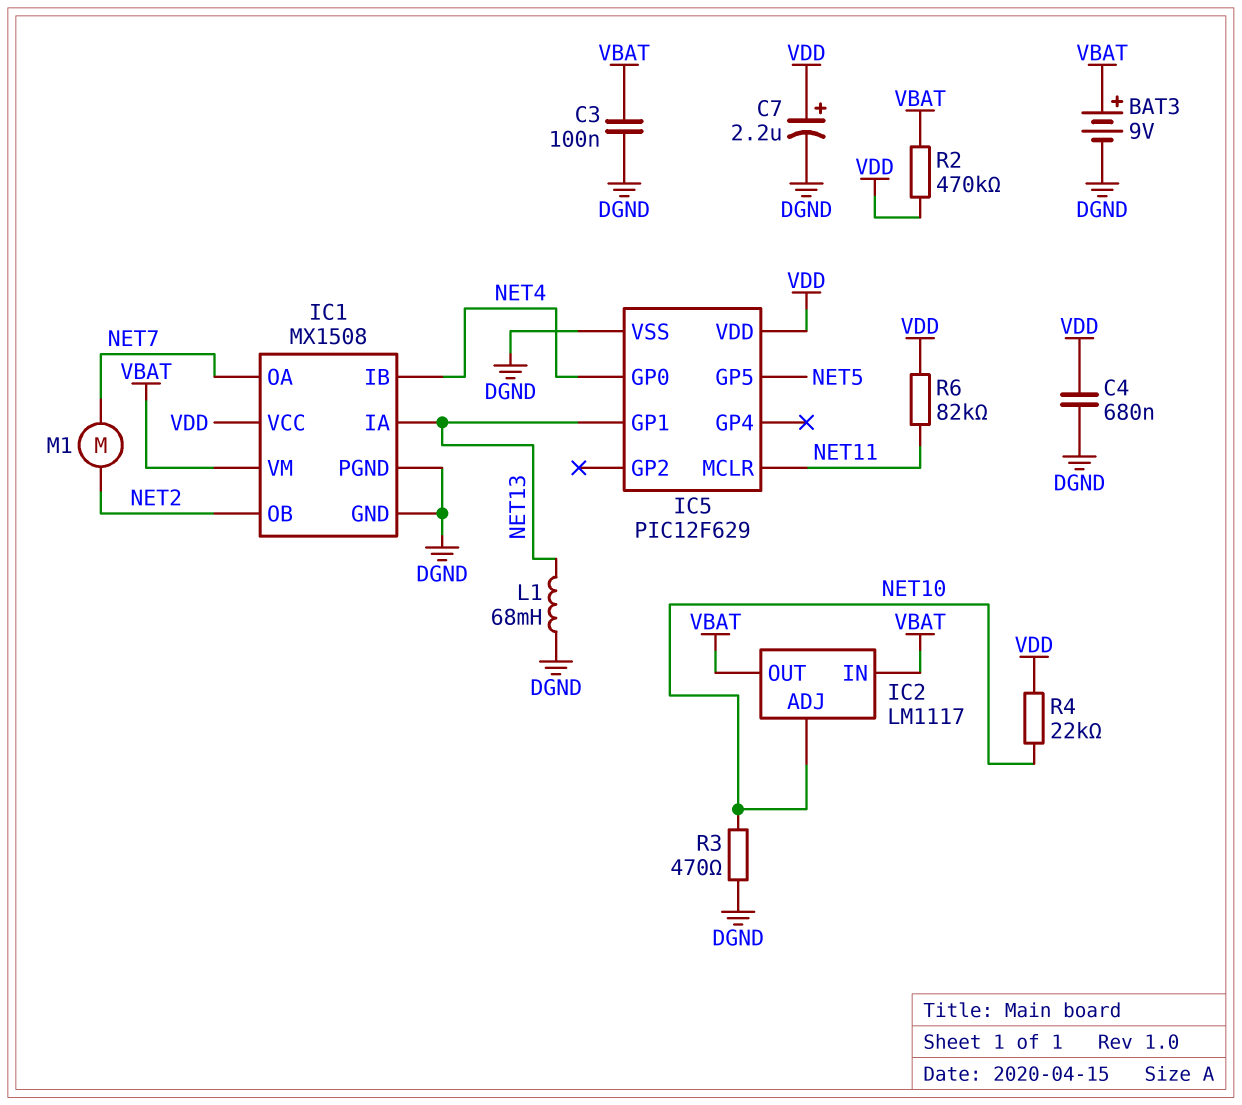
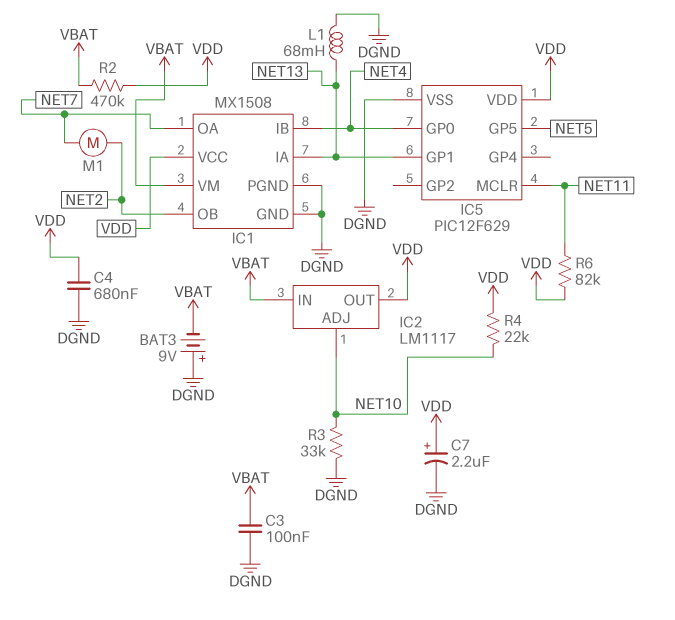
BAT3: 9V (plus VBAT, minus DGND) -> 9V (plus DGND, minus VBAT)
IC2 pin OUT: VBAT -> VDD
R3: 470 (DGND, NET10) -> 33k (DGND, NET10)

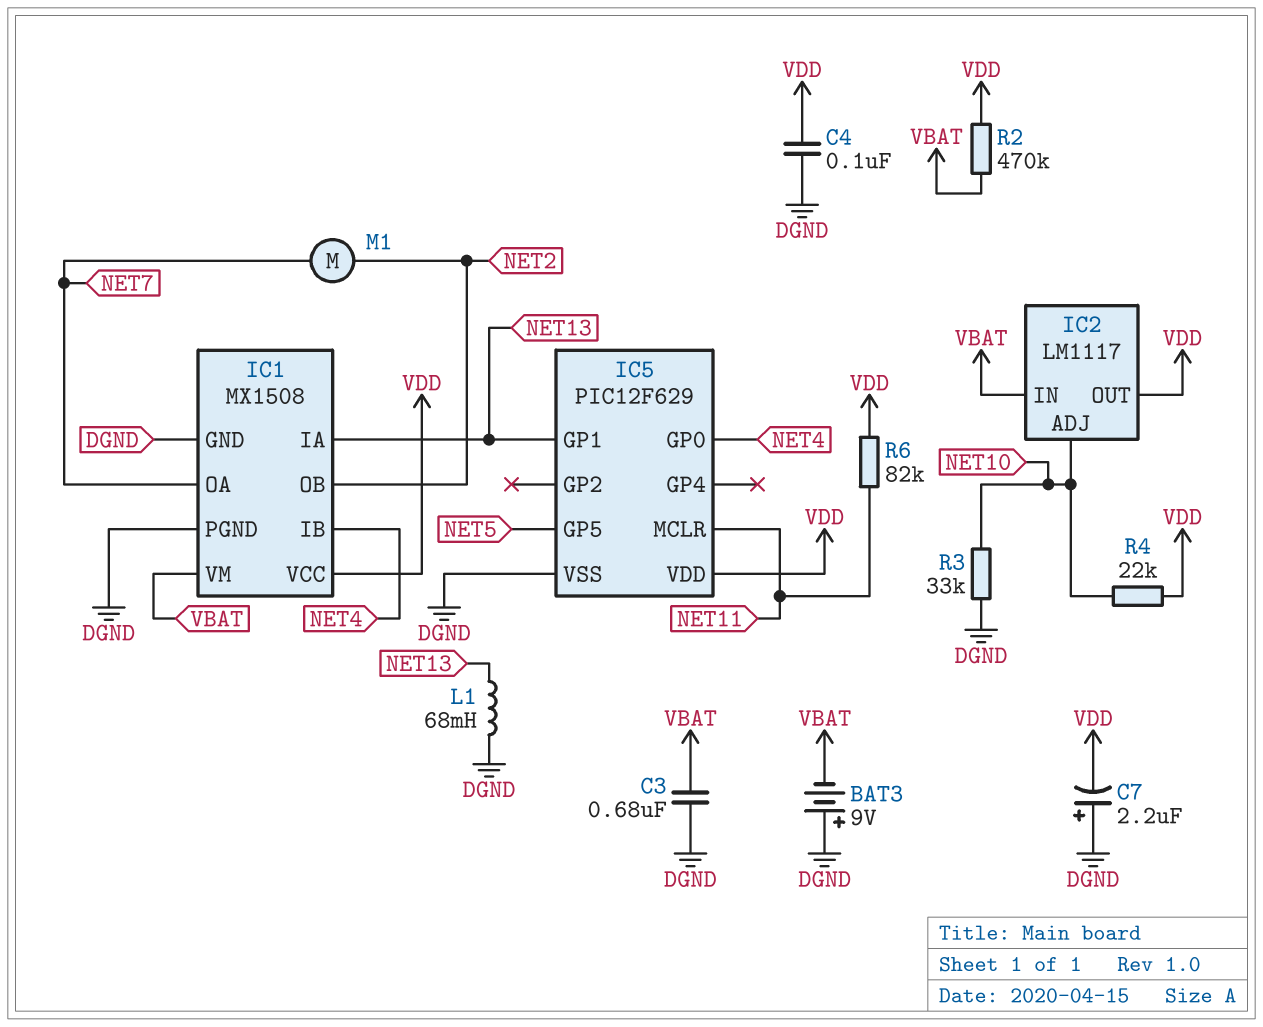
C3: 100nF (DGND, VBAT) -> 680nF (DGND, VBAT)
C4: 680nF (DGND, VDD) -> 100nF (DGND, VDD)
C7: 2.2uF (plus VDD, minus DGND) -> 2.2uF (plus DGND, minus VDD)

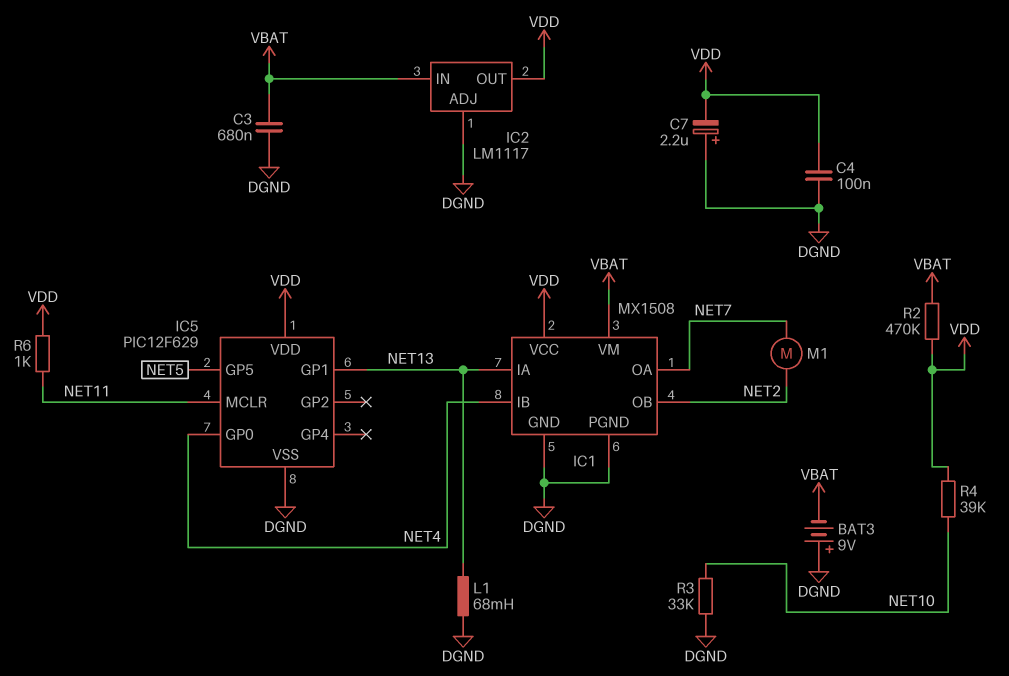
IC2 pin ADJ: NET10 -> DGND
R4: 22k (NET10, VDD) -> 39k (NET10, VDD)
R6: 82k (NET11, VDD) -> 1k (NET11, VDD)

